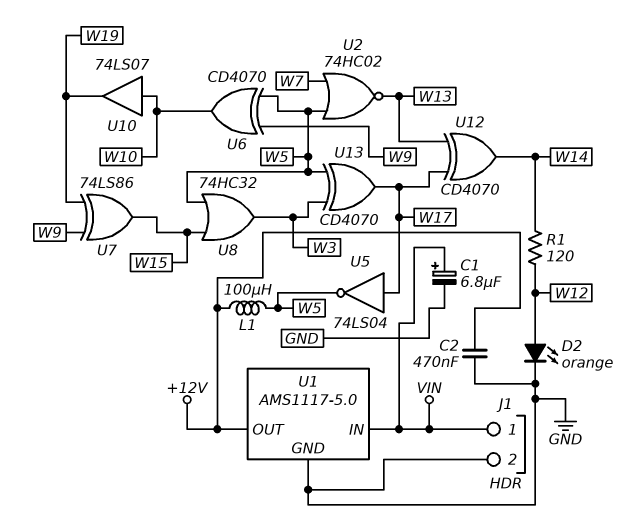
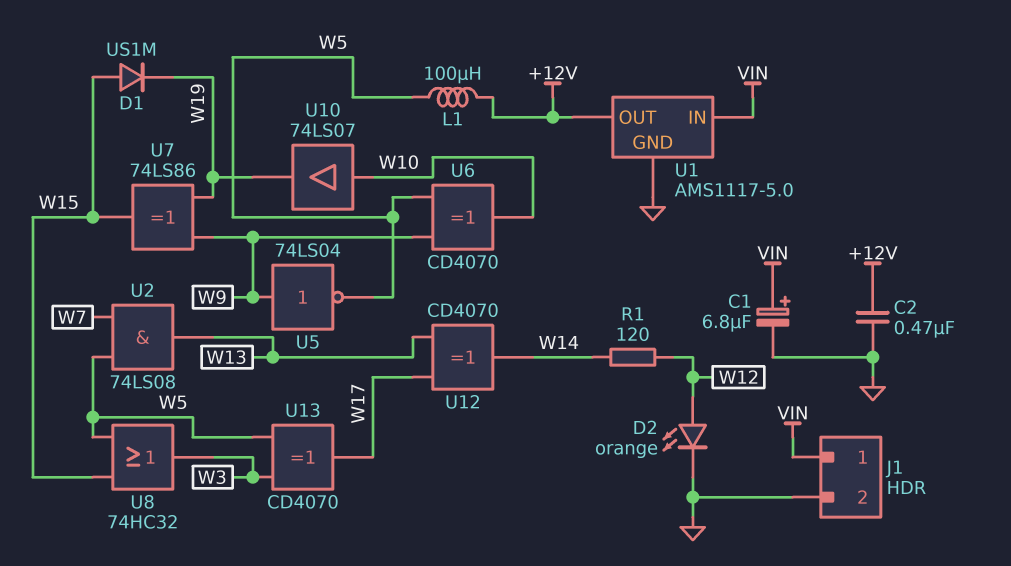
D1: none -> diode US1M (A W15, K W19)
U2: NOR 74HC02 (in W5, in W7, out W13) -> AND 74LS08 (in W5, in W7, out W13)
U5: NOT 74LS04 (in W17, out W5) -> NOT 74LS04 (in W9, out W5)

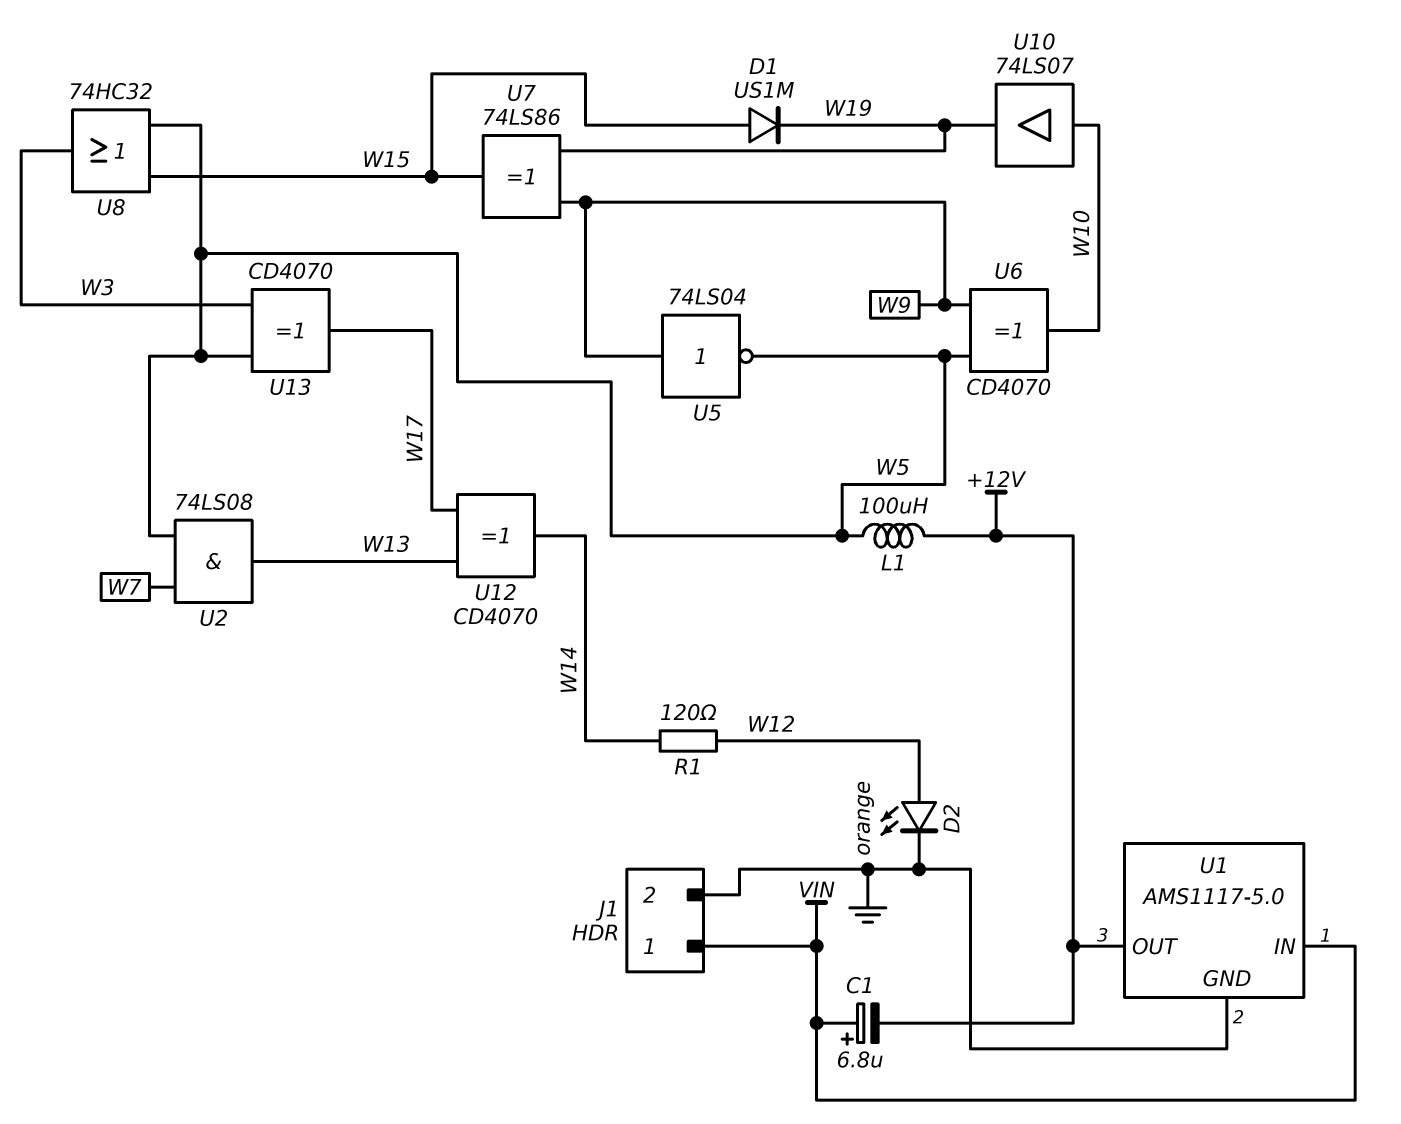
C1: 6.8uF (plus VIN, minus GND) -> 6.8uF (plus VIN, minus +12V)
C2: 470nF (+12V, GND) -> none

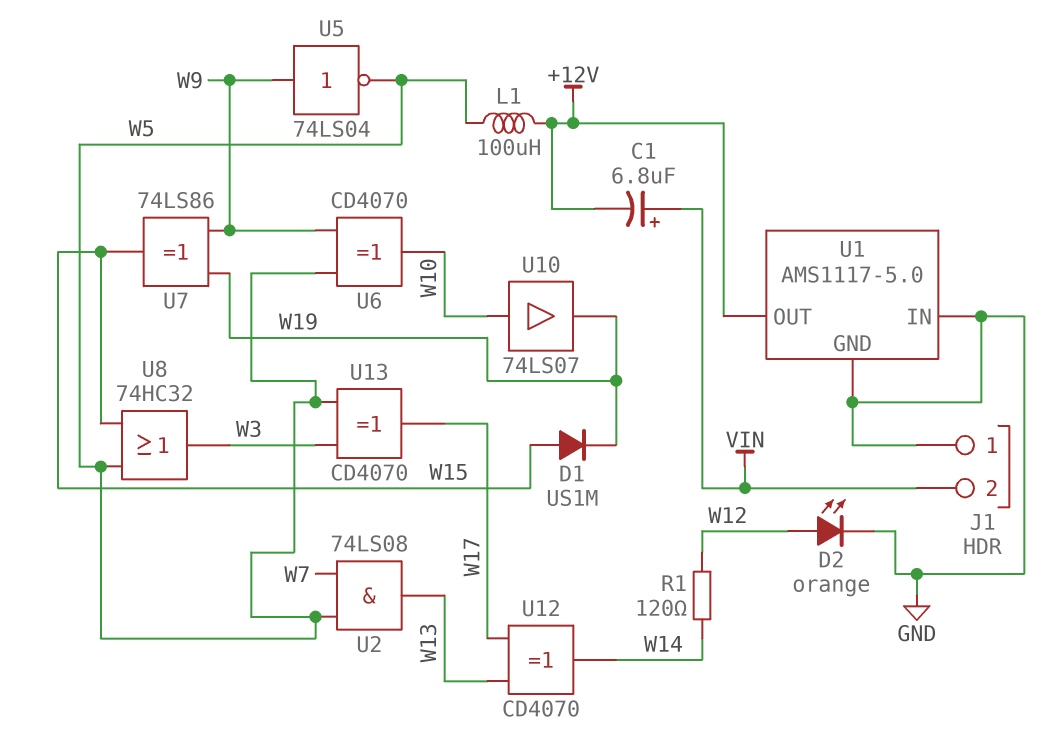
J1 pin 1: VIN -> GND
J1 pin 2: GND -> VIN
U1 pin IN: VIN -> GND

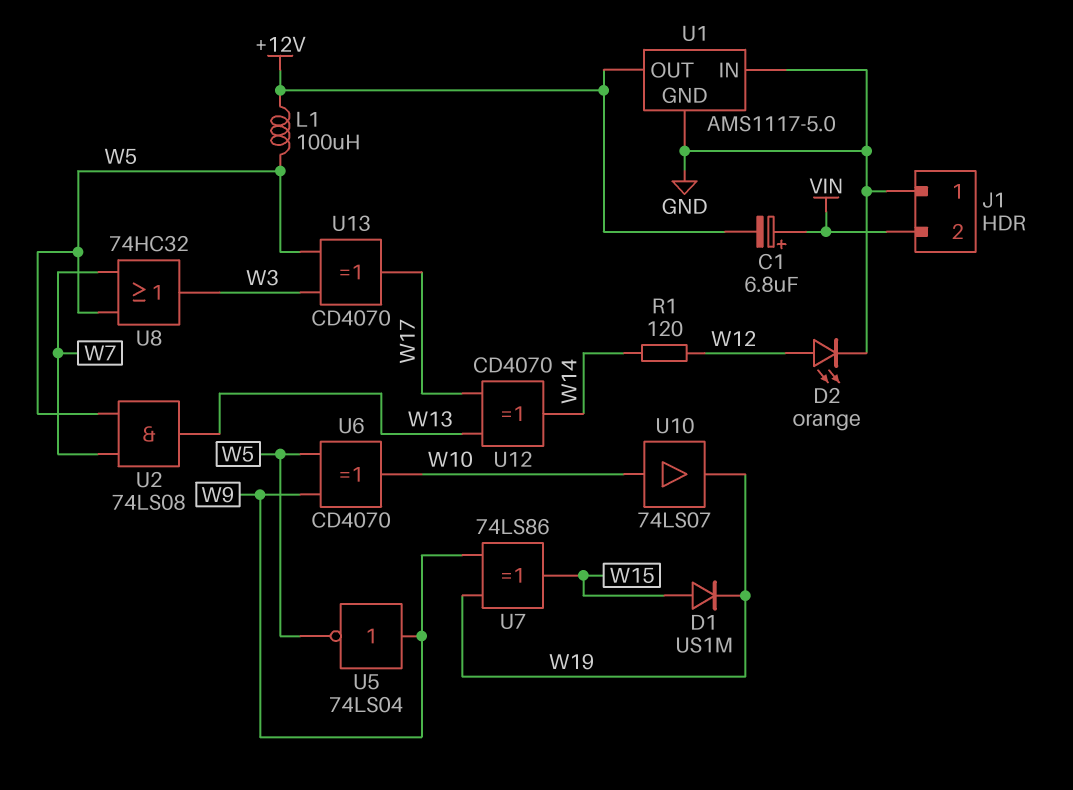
U8: OR 74HC32 (in W5, in W15, out W3) -> OR 74HC32 (in W5, in W7, out W3)

